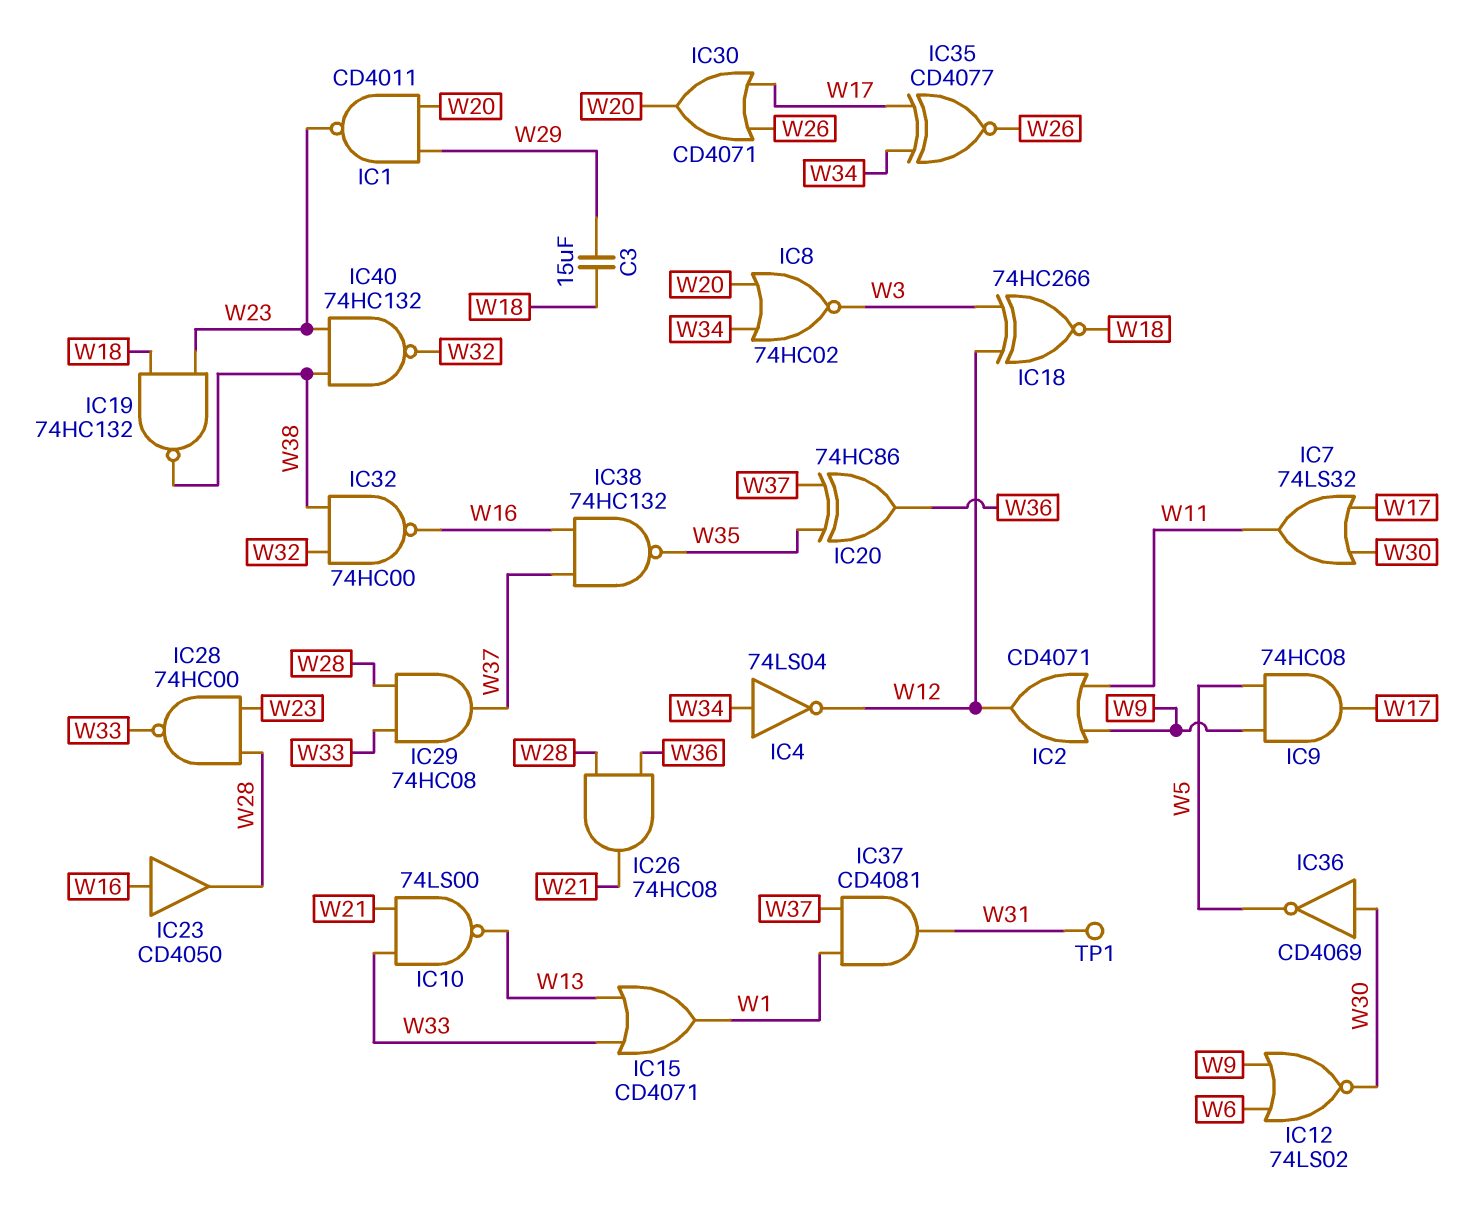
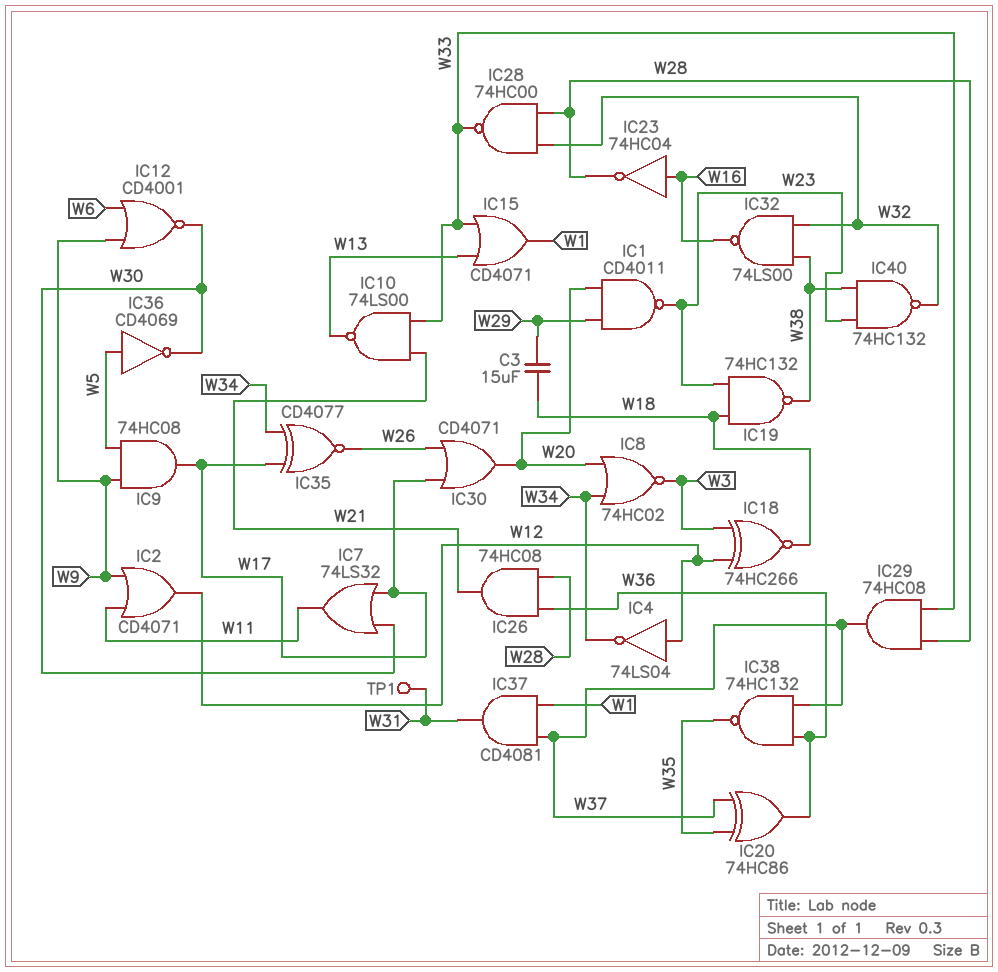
IC4: NOT 74LS04 (in W34, out W12) -> NOT 74LS04 (in W12, out W34)
IC12: NOR 74LS02 (in W6, in W9, out W30) -> NOR CD4001 (in W6, in W9, out W30)
IC23: buffer CD4050 (in W16, out W28) -> NOT 74HC04 (in W16, out W28)
IC28: NAND 74HC00 (in W23, in W28, out W33) -> NAND 74HC00 (in W28, in W32, out W33)
IC32: NAND 74HC00 (in W32, in W38, out W16) -> NAND 74LS00 (in W32, in W38, out W16)
IC36: NOT CD4069 (in W30, out W5) -> NOT CD4069 (in W5, out W30)
IC38: NAND 74HC132 (in W16, in W37, out W35) -> NAND 74HC132 (in W36, in W37, out W35)

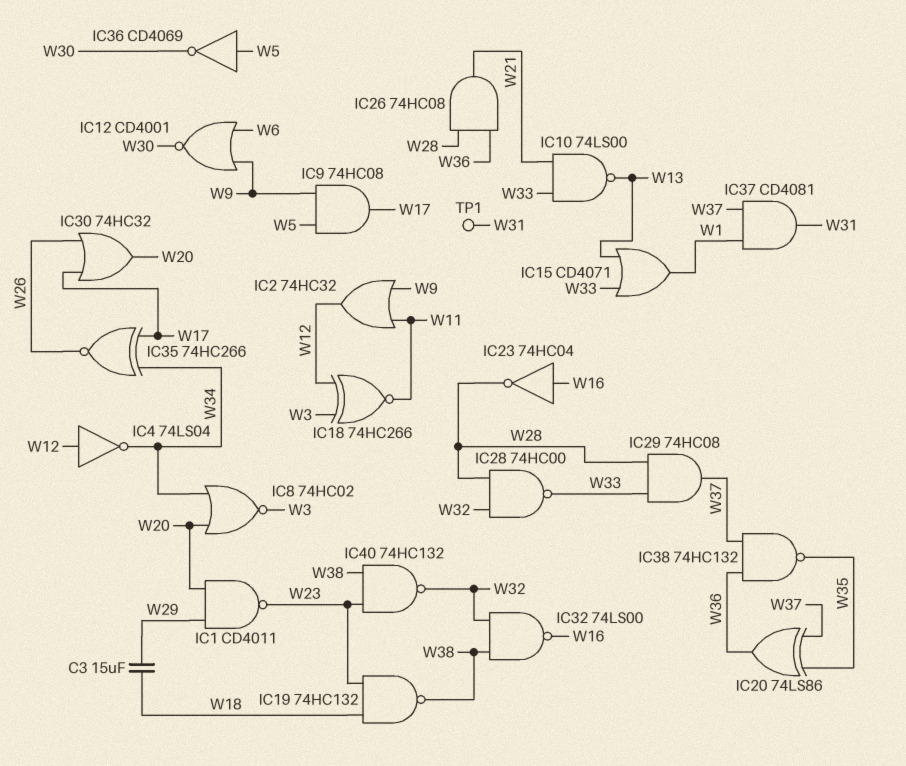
IC2: OR CD4071 (in W9, in W11, out W12) -> OR 74HC32 (in W9, in W11, out W12)
IC7: OR 74LS32 (in W17, in W30, out W11) -> none
IC18: XNOR 74HC266 (in W3, in W12, out W18) -> XNOR 74HC266 (in W3, in W12, out W11)
IC20: XOR 74HC86 (in W35, in W37, out W36) -> XOR 74LS86 (in W35, in W37, out W36)
IC30: OR CD4071 (in W17, in W26, out W20) -> OR 74HC32 (in W17, in W26, out W20)
IC35: XNOR CD4077 (in W17, in W34, out W26) -> XNOR 74HC266 (in W17, in W34, out W26)

